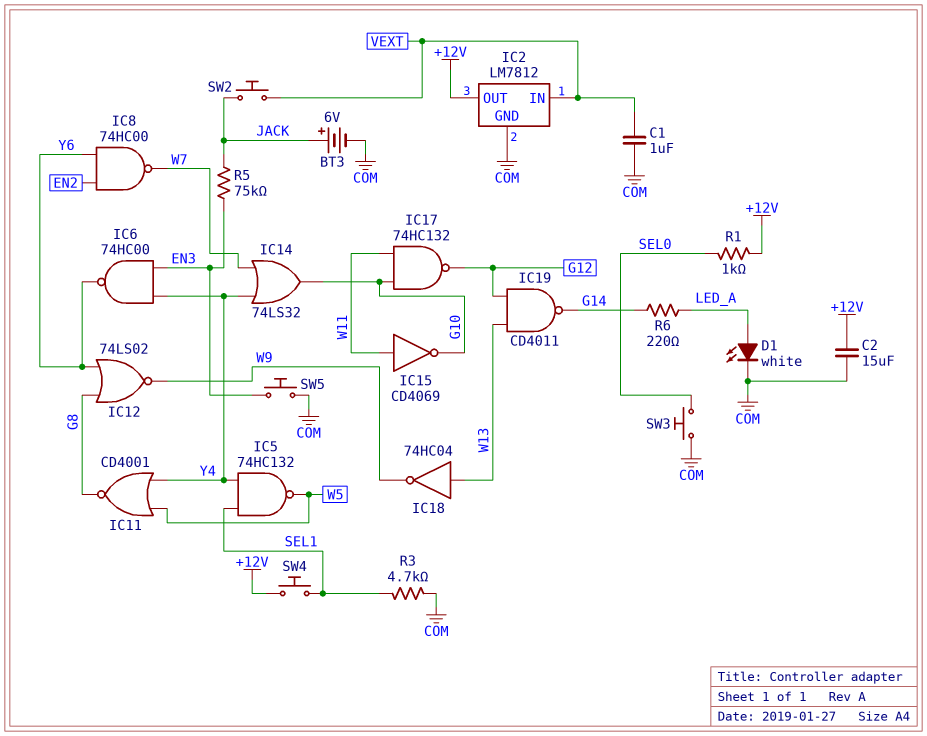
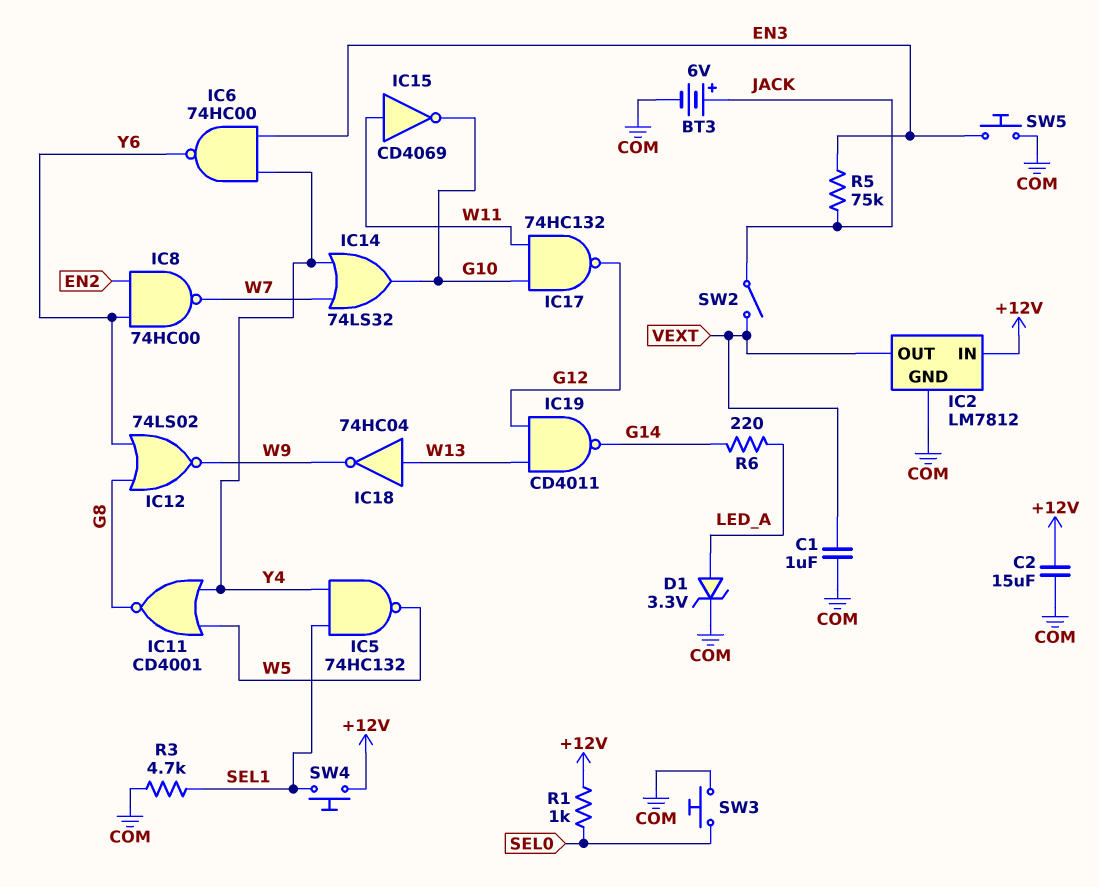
D1: LED white (A LED_A, K COM) -> zener 3.3V (A LED_A, K COM)
IC2 pin IN: VEXT -> +12V
IC2 pin OUT: +12V -> VEXT
SW2: button (JACK, VEXT) -> switch (JACK, VEXT)

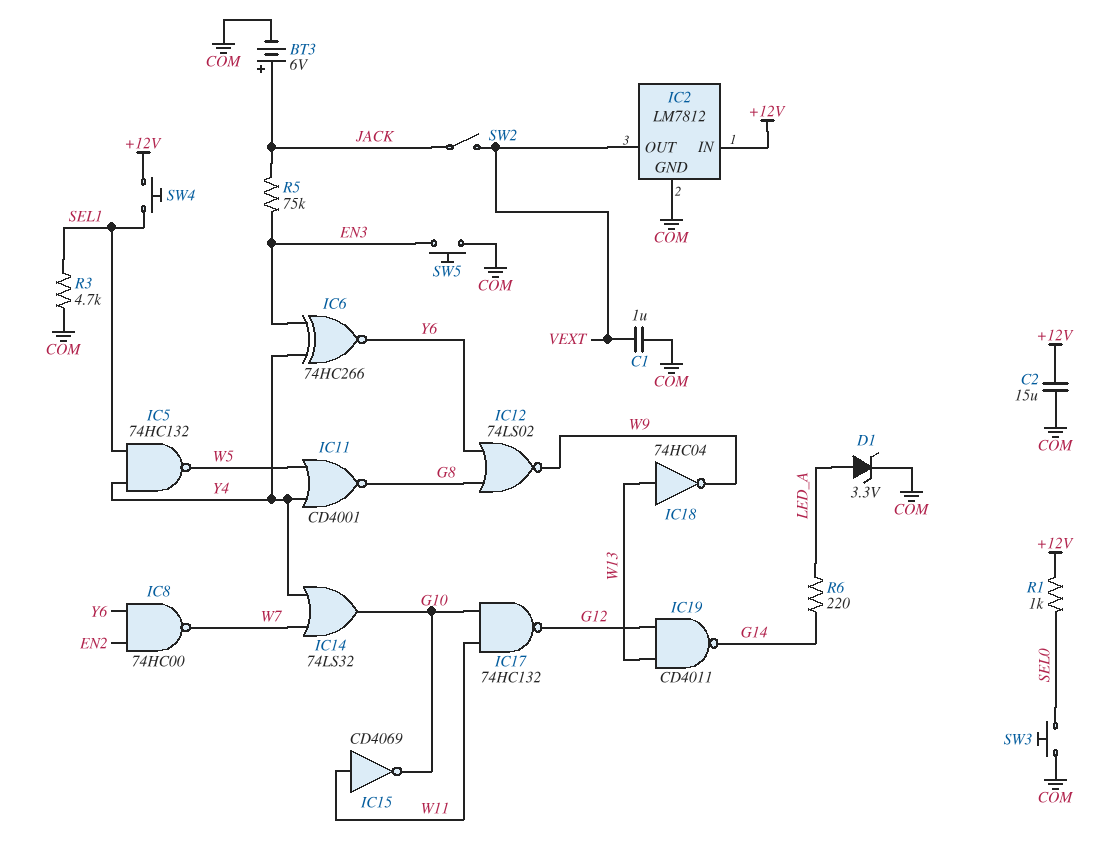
IC6: NAND 74HC00 (in EN3, in Y4, out Y6) -> XNOR 74HC266 (in EN3, in Y4, out Y6)

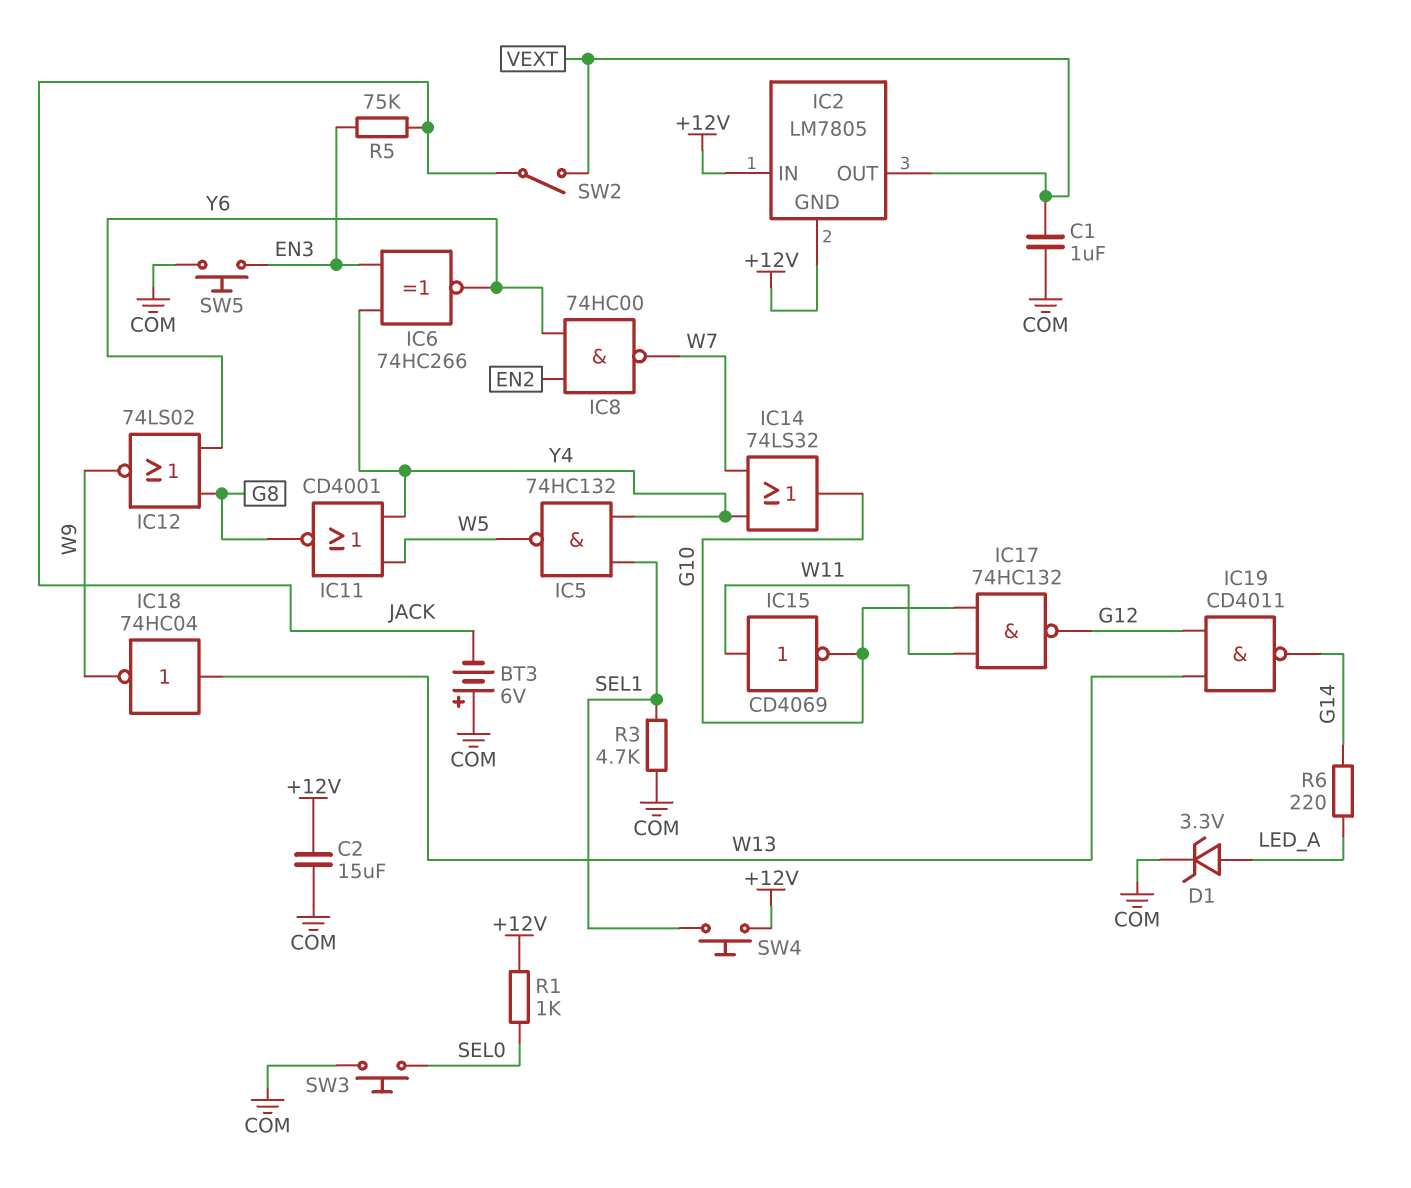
BT3: 6V (plus JACK, minus COM) -> 6V (plus COM, minus JACK)
IC2: LM7812 -> LM7805
IC2 pin GND: COM -> +12V

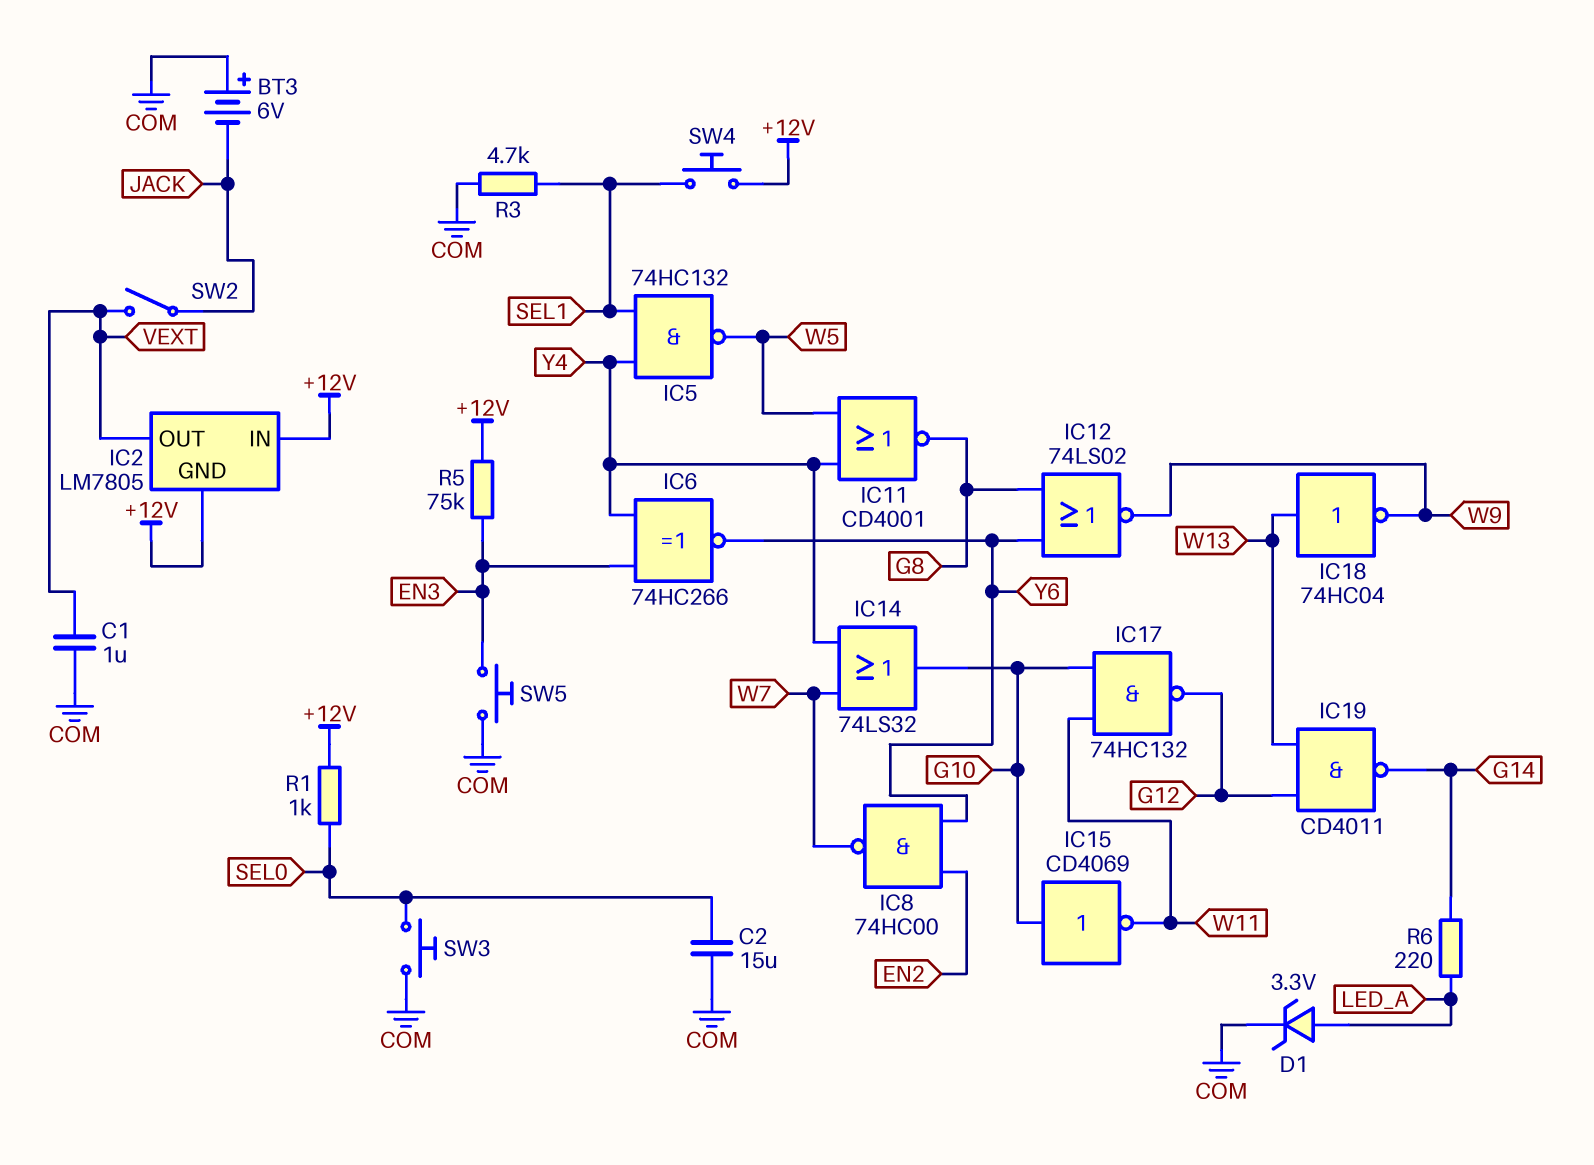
C2: 15uF (+12V, COM) -> 15uF (COM, SEL0)
IC15: NOT CD4069 (in W11, out G10) -> NOT CD4069 (in G10, out W11)
R5: 75k (EN3, JACK) -> 75k (+12V, EN3)

